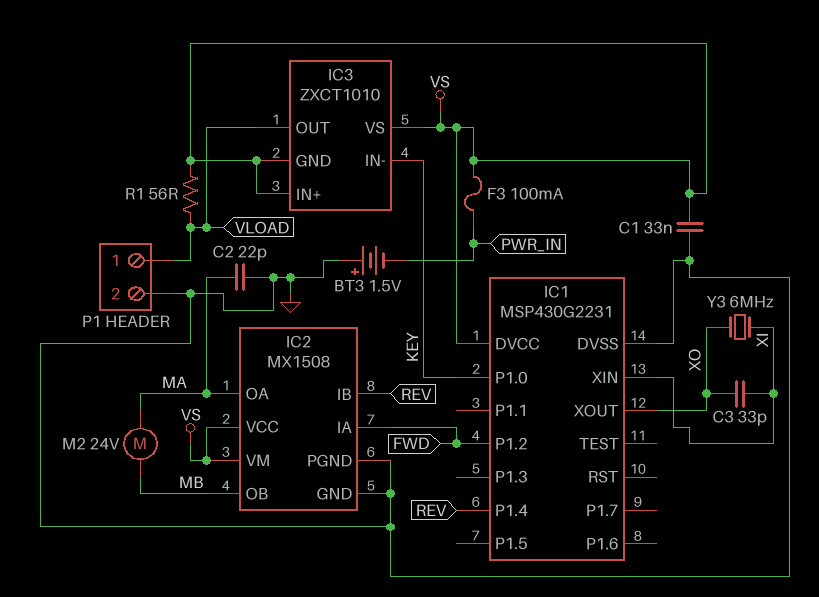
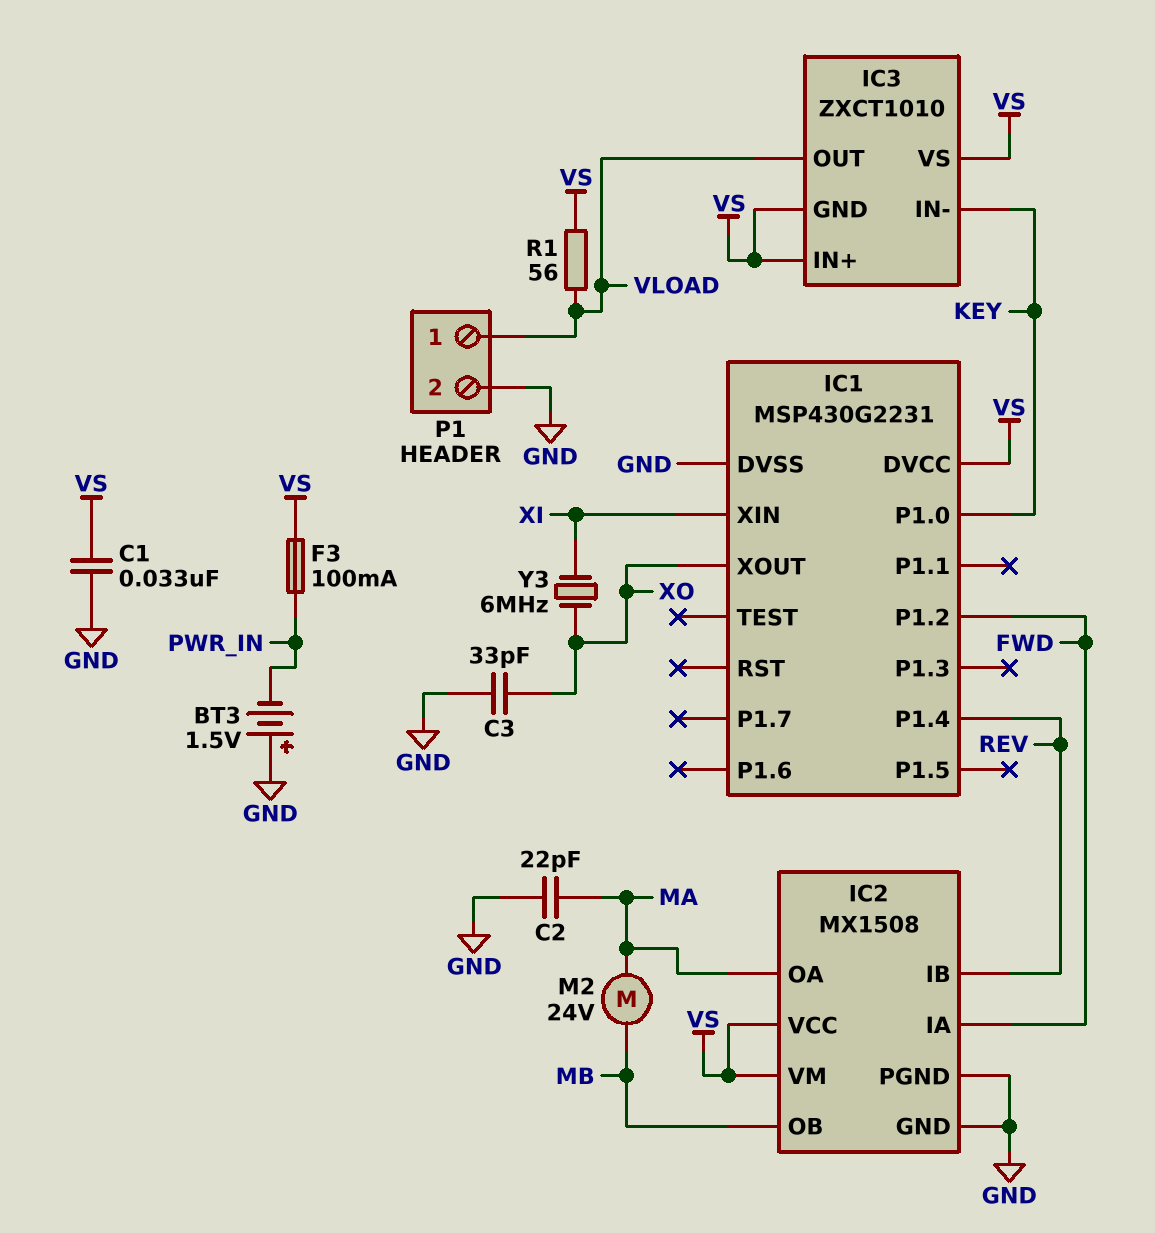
C3: 33pF (XI, XO) -> 33pF (GND, XO)

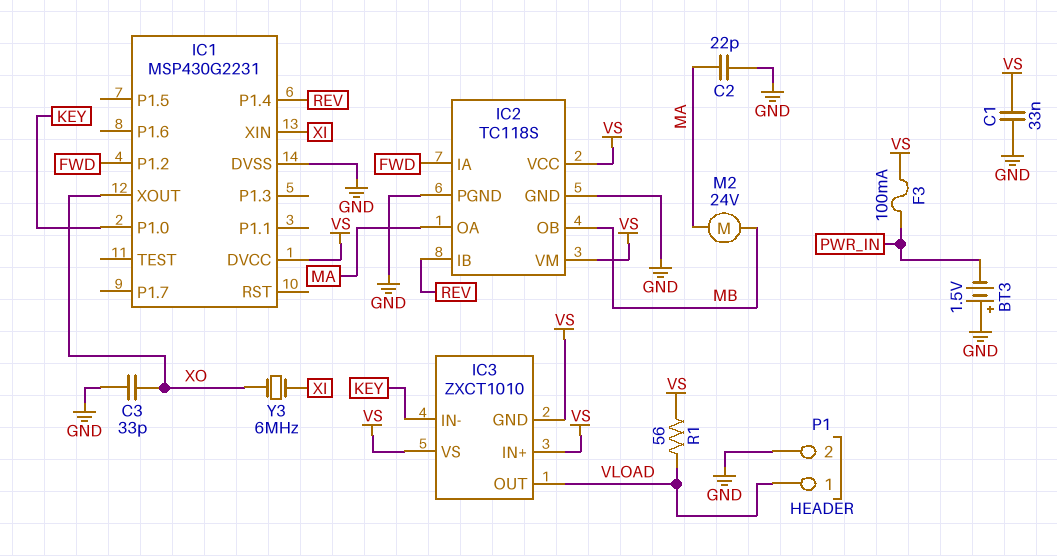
IC2: MX1508 -> TC118S

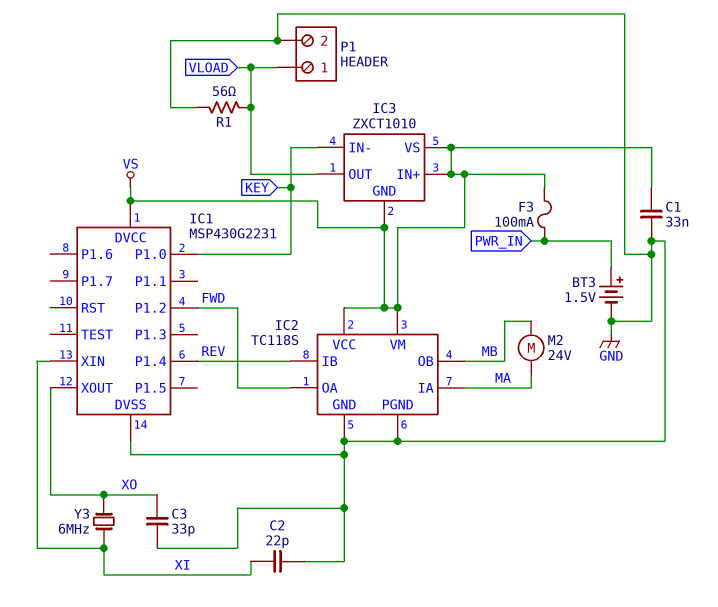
BT3: 1.5V (plus GND, minus PWR_IN) -> 1.5V (plus PWR_IN, minus GND)
C2: 22pF (GND, MA) -> 22pF (GND, XI)
IC2 pin IA: FWD -> MA
IC2 pin OA: MA -> FWD
R1: 56 (VLOAD, VS) -> 56 (GND, VLOAD)

